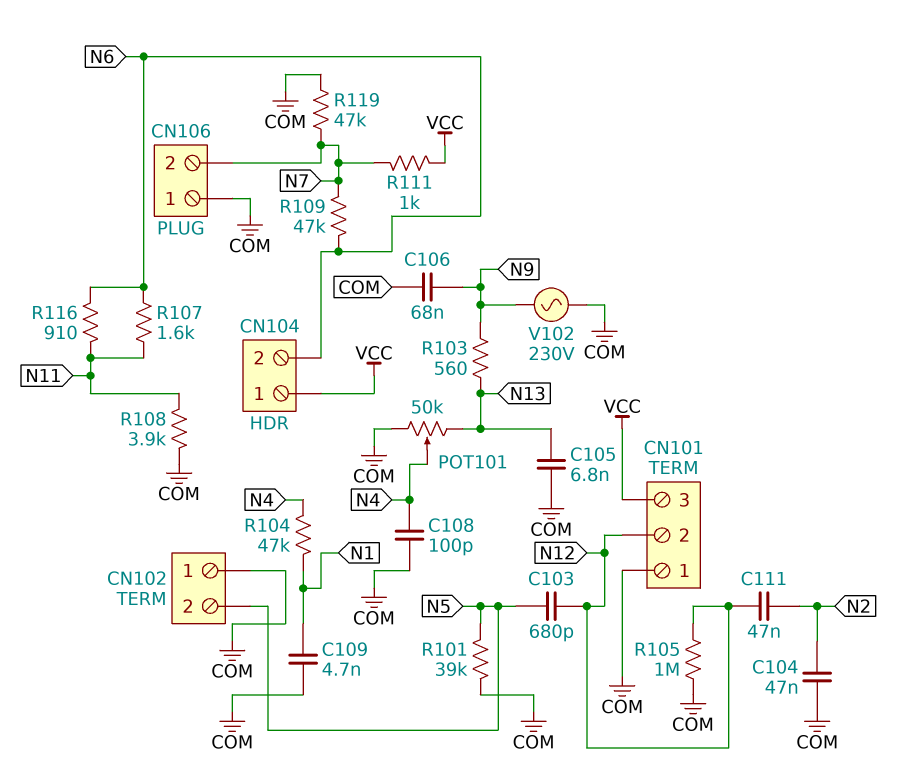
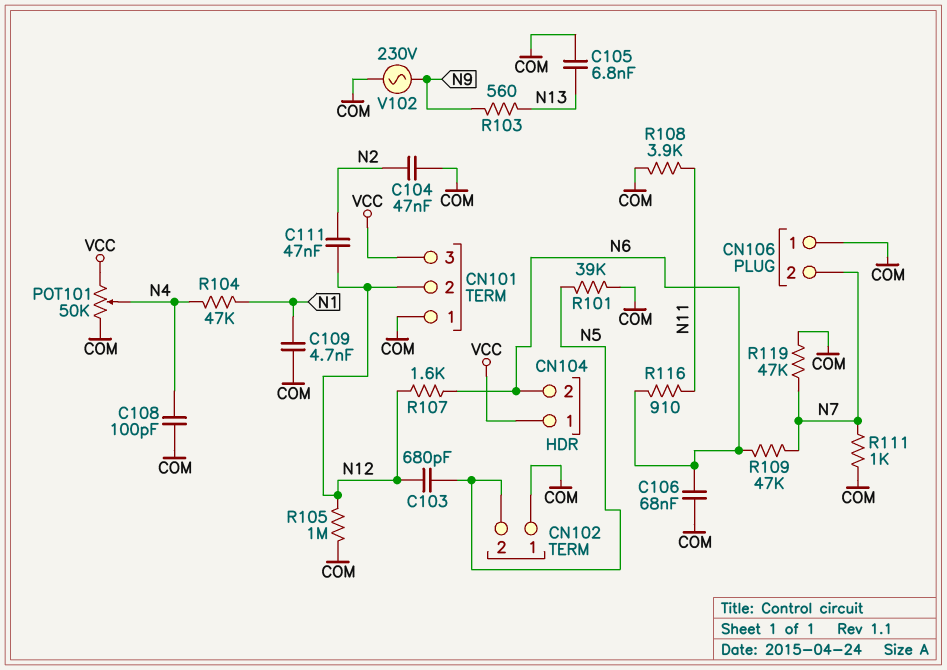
C106: 68nF (COM, N9) -> 68nF (COM, N6)
POT101: 50k (COM, N13, wiper N4) -> 50k (COM, VCC, wiper N4)
R107: 1.6k (N6, N11) -> 1.6k (N6, N12)
R111: 1k (N7, VCC) -> 1k (COM, N7)

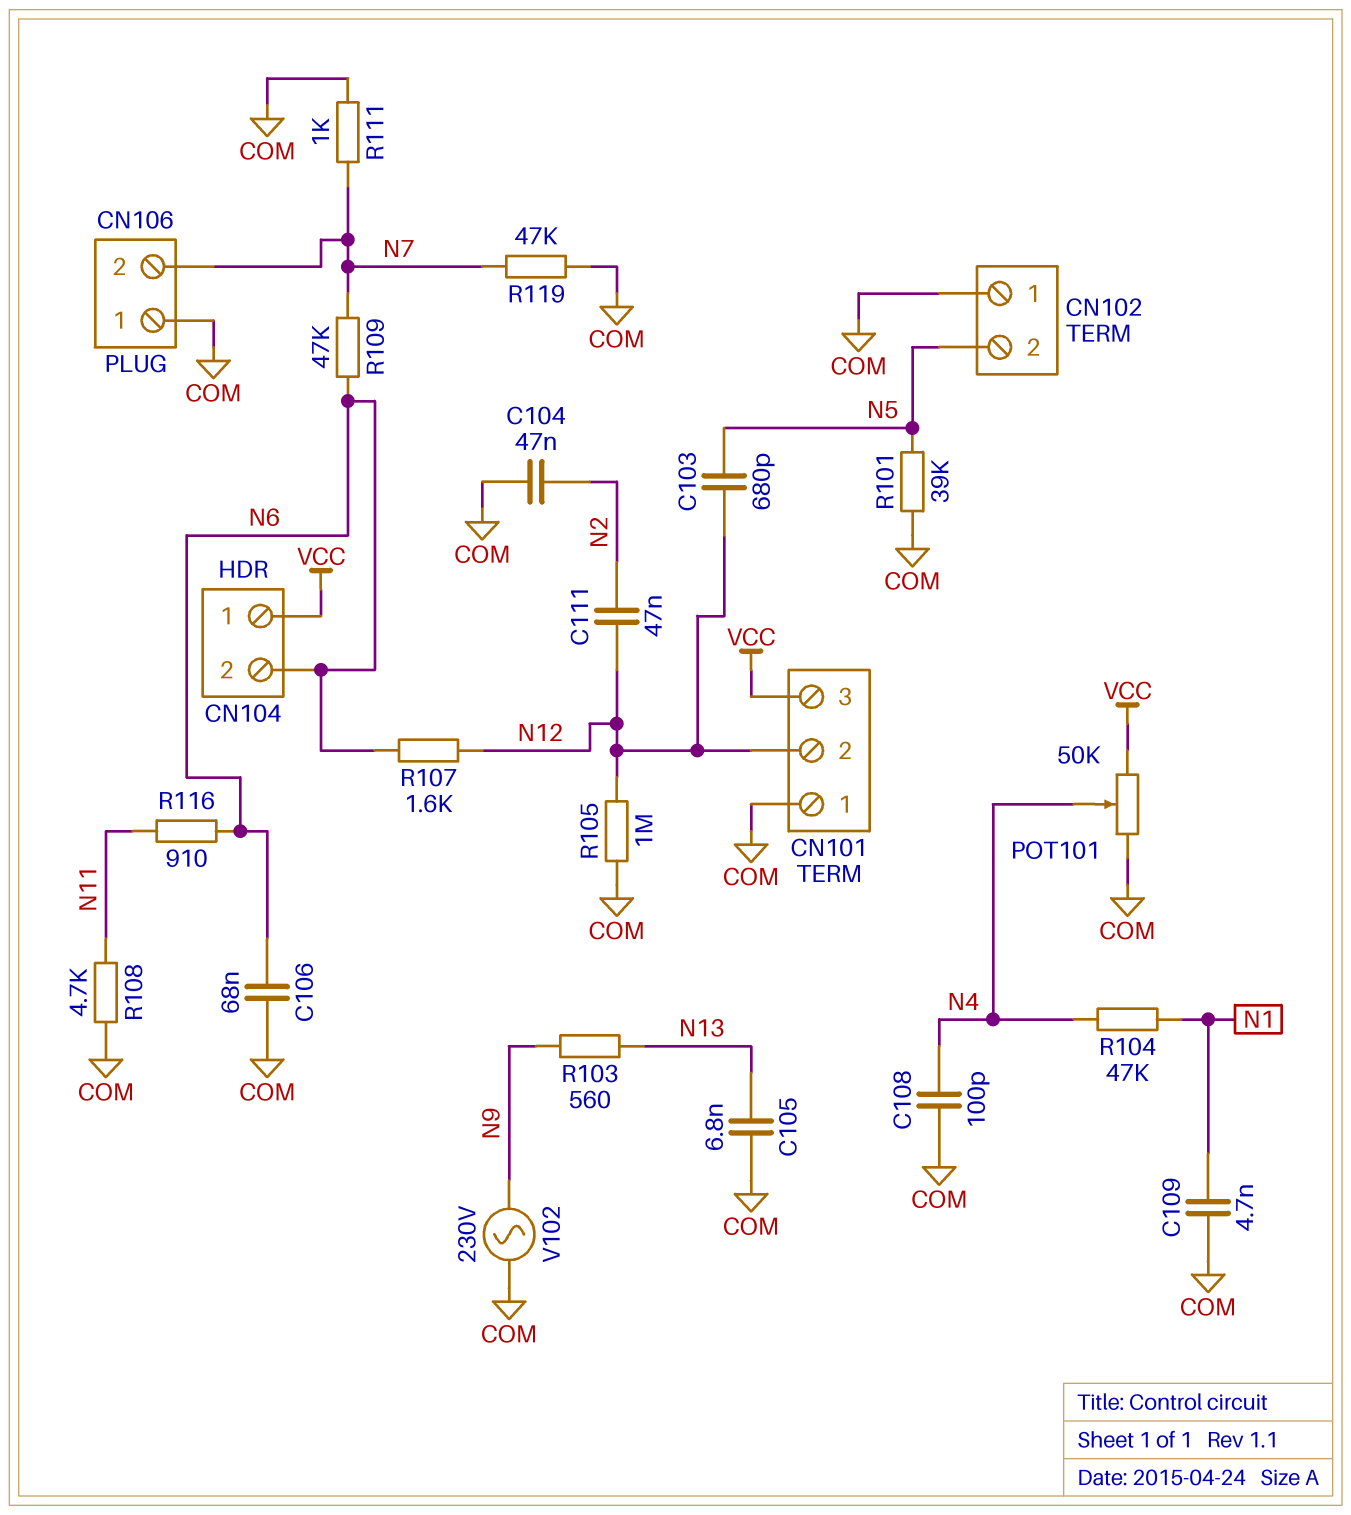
R108: 3.9k (COM, N11) -> 4.7k (COM, N11)

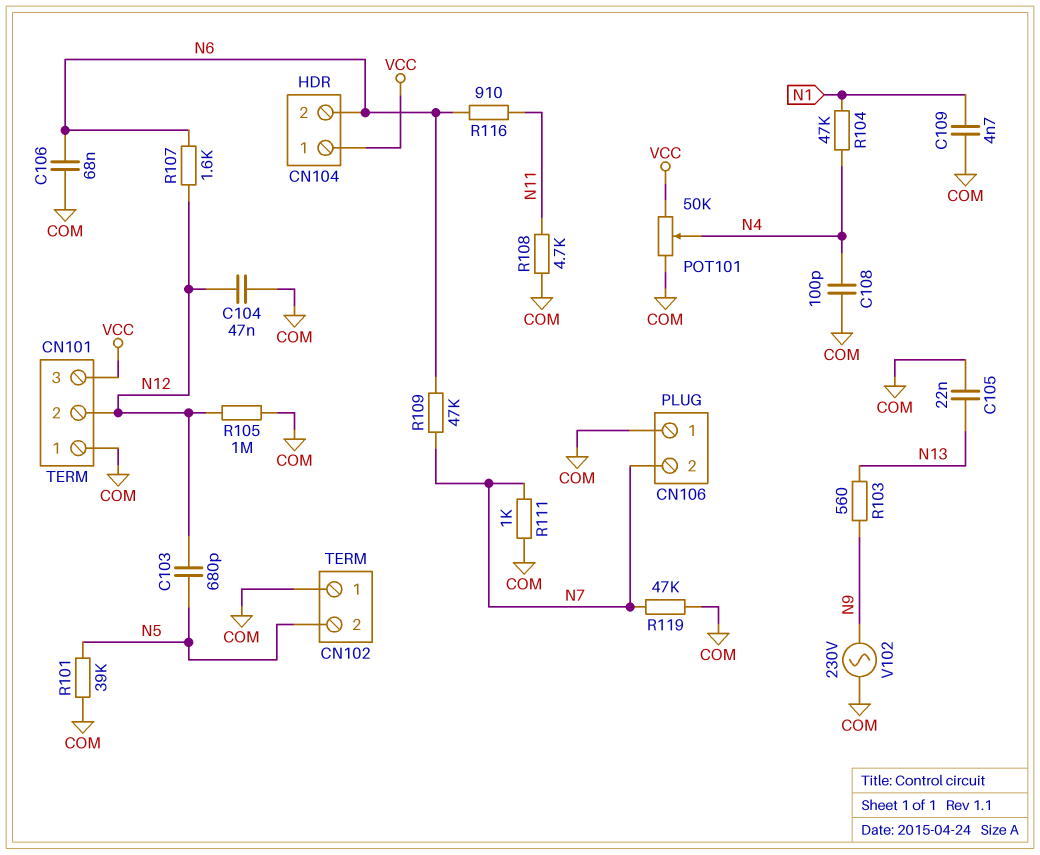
C104: 47nF (COM, N2) -> 47nF (COM, N12)
C105: 6.8nF (COM, N13) -> 22nF (COM, N13)
C111: 47nF (N2, N12) -> none

